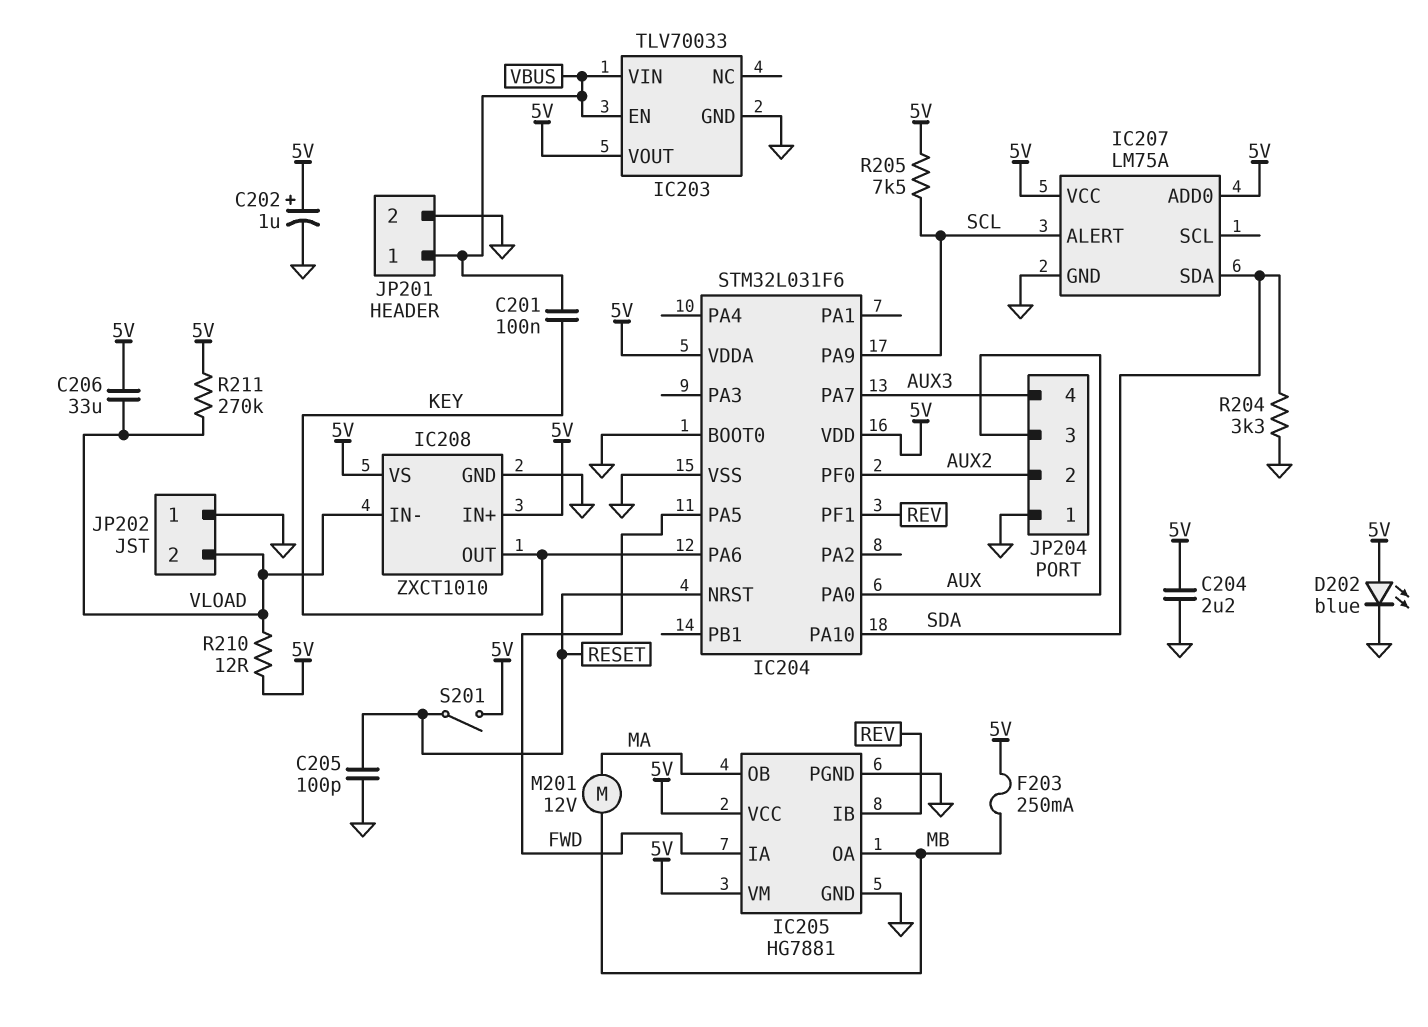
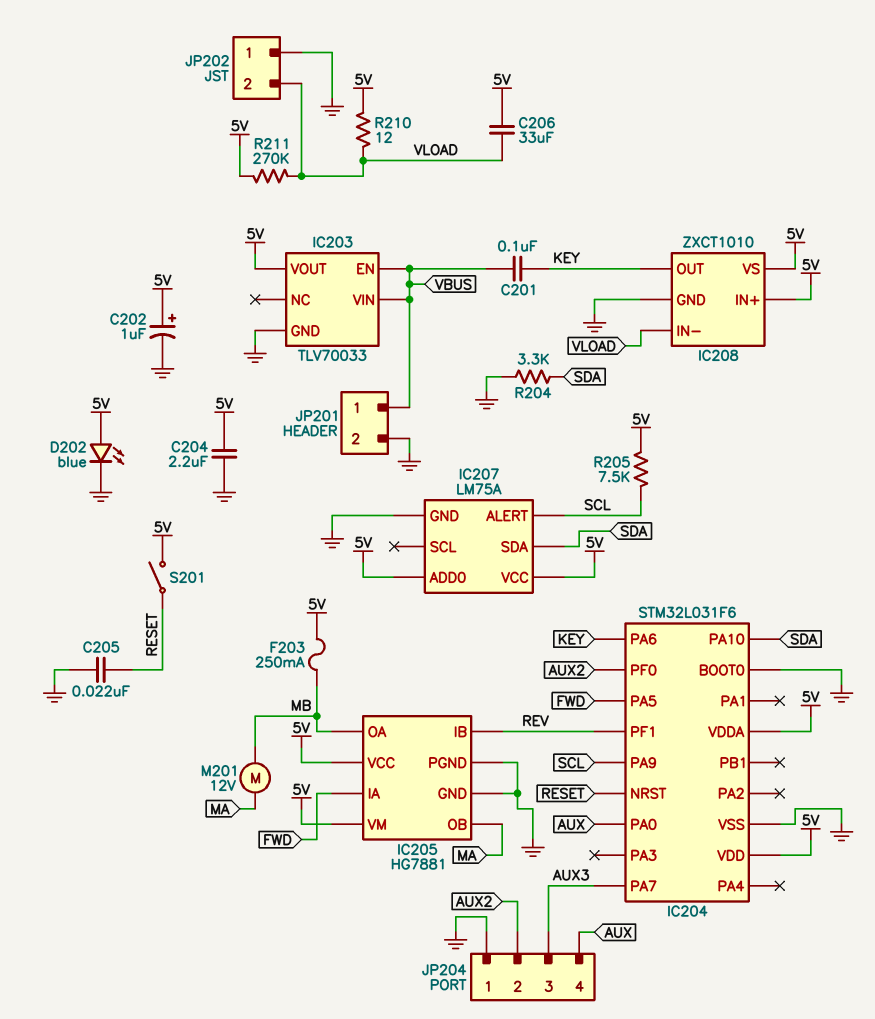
C205: 100pF (GND, RESET) -> 22nF (GND, RESET)
JP204 pin 3: AUX -> AUX3
JP204 pin 4: AUX3 -> AUX

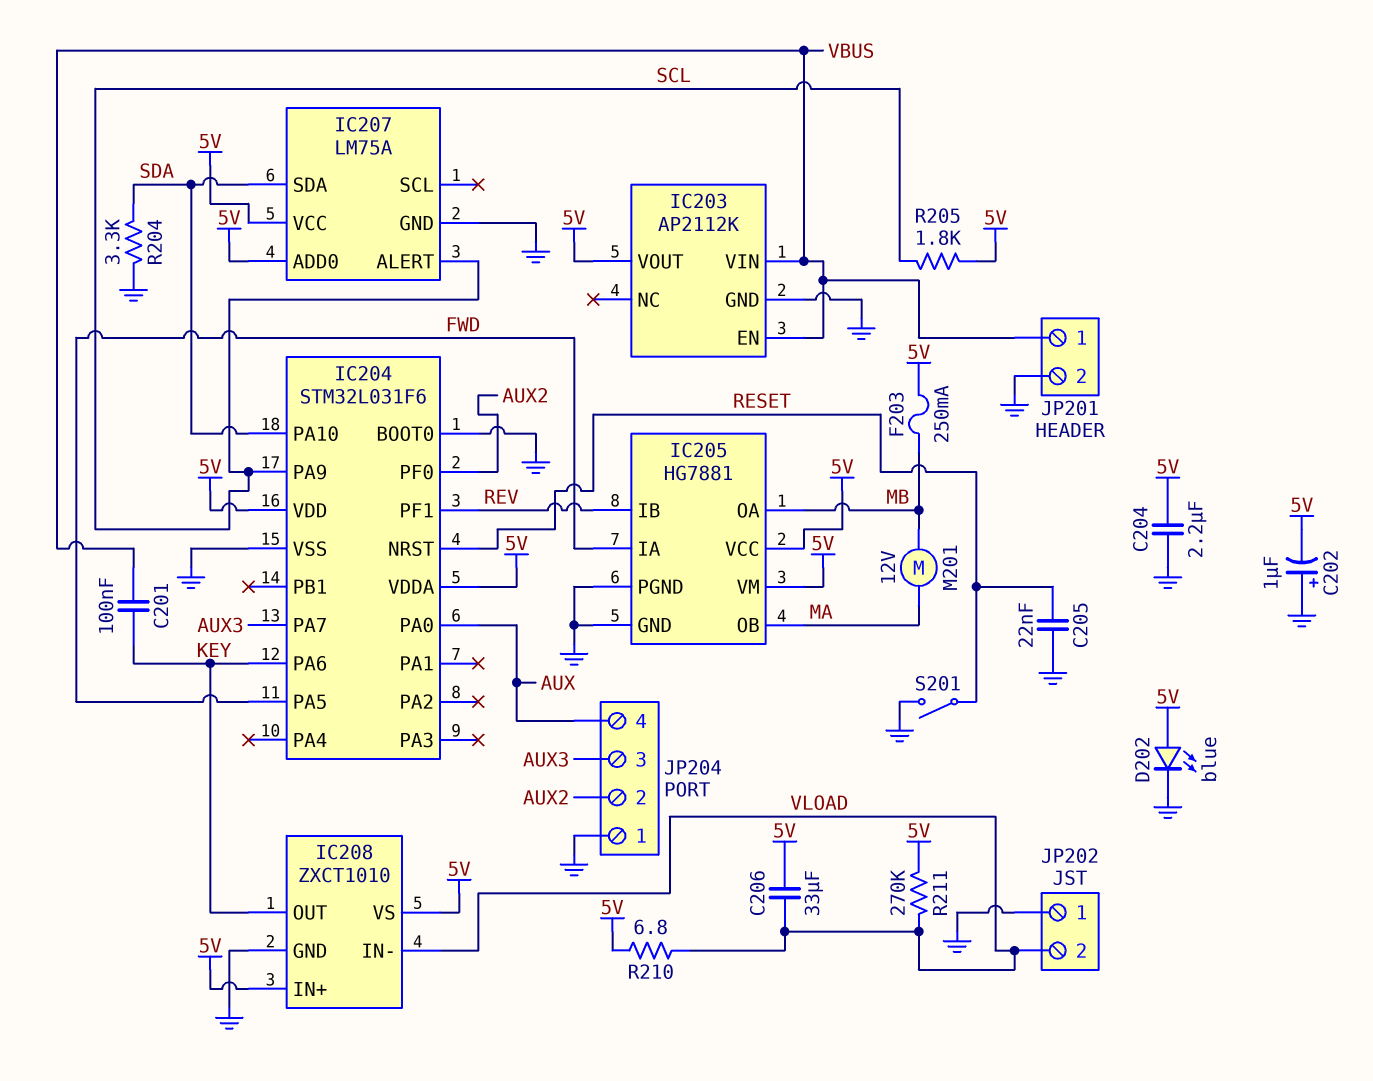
C202: 1uF (plus 5V, minus GND) -> 1uF (plus GND, minus 5V)
IC203: TLV70033 -> AP2112K
R205: 7.5k (5V, SCL) -> 1.8k (5V, SCL)
R210: 12 (5V, VLOAD) -> 6.8 (5V, VLOAD)
S201: switch (5V, RESET) -> switch (GND, RESET)

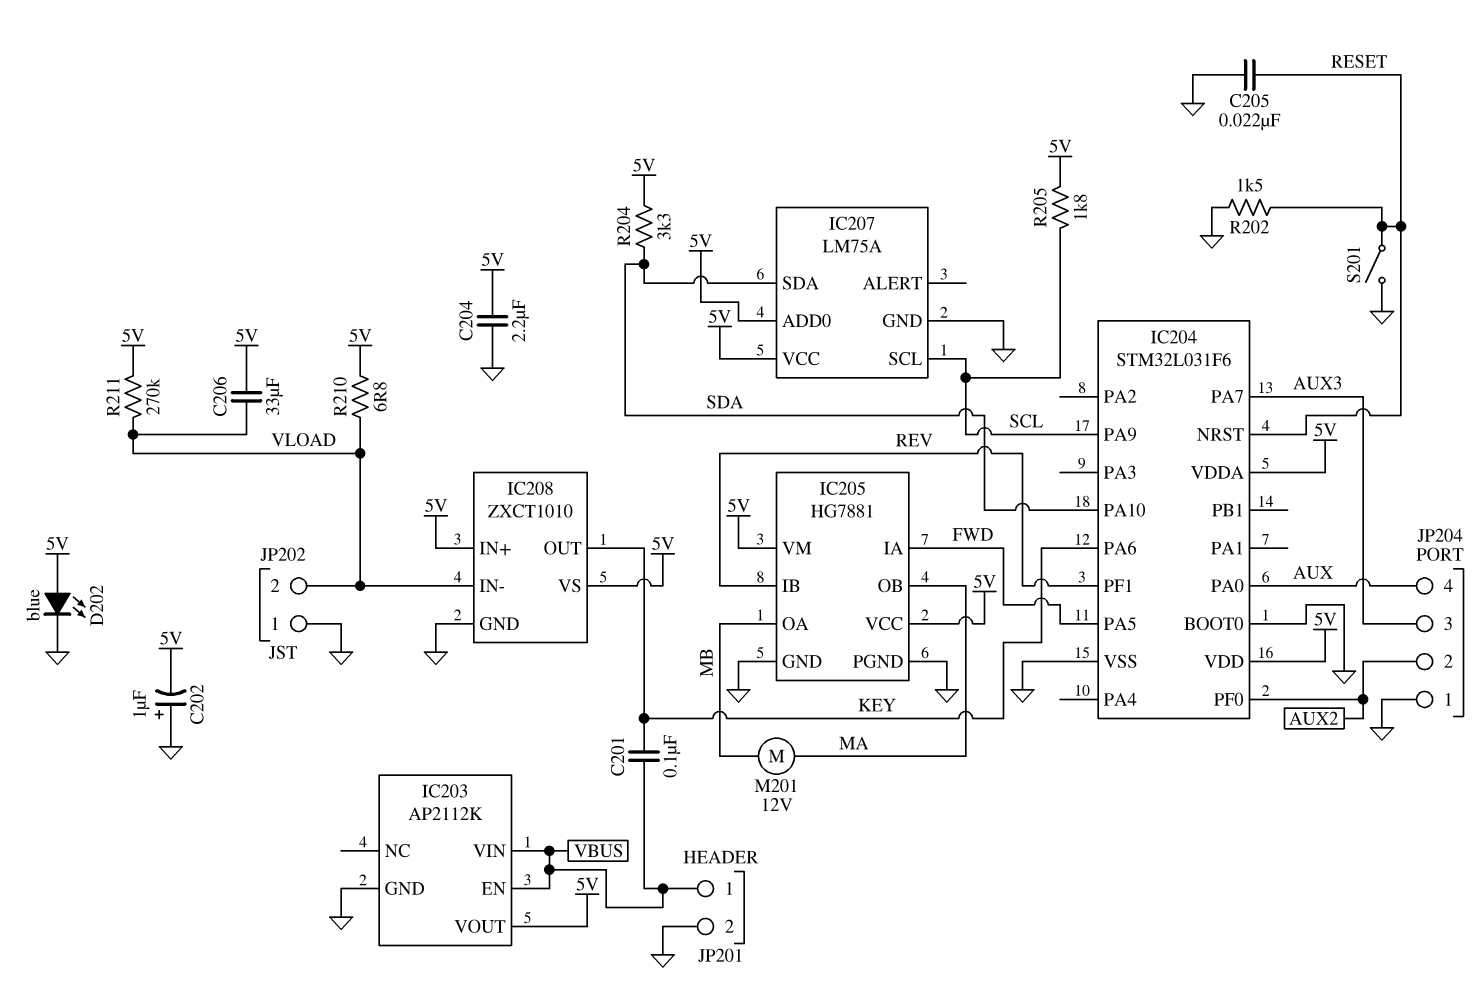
F203: 250mA (5V, MB) -> none
IC207 pin ALERT: SCL -> none
IC207 pin SCL: none -> SCL
R202: none -> 1.5k (GND, RESET)
R204: 3.3k (GND, SDA) -> 3.3k (5V, SDA)

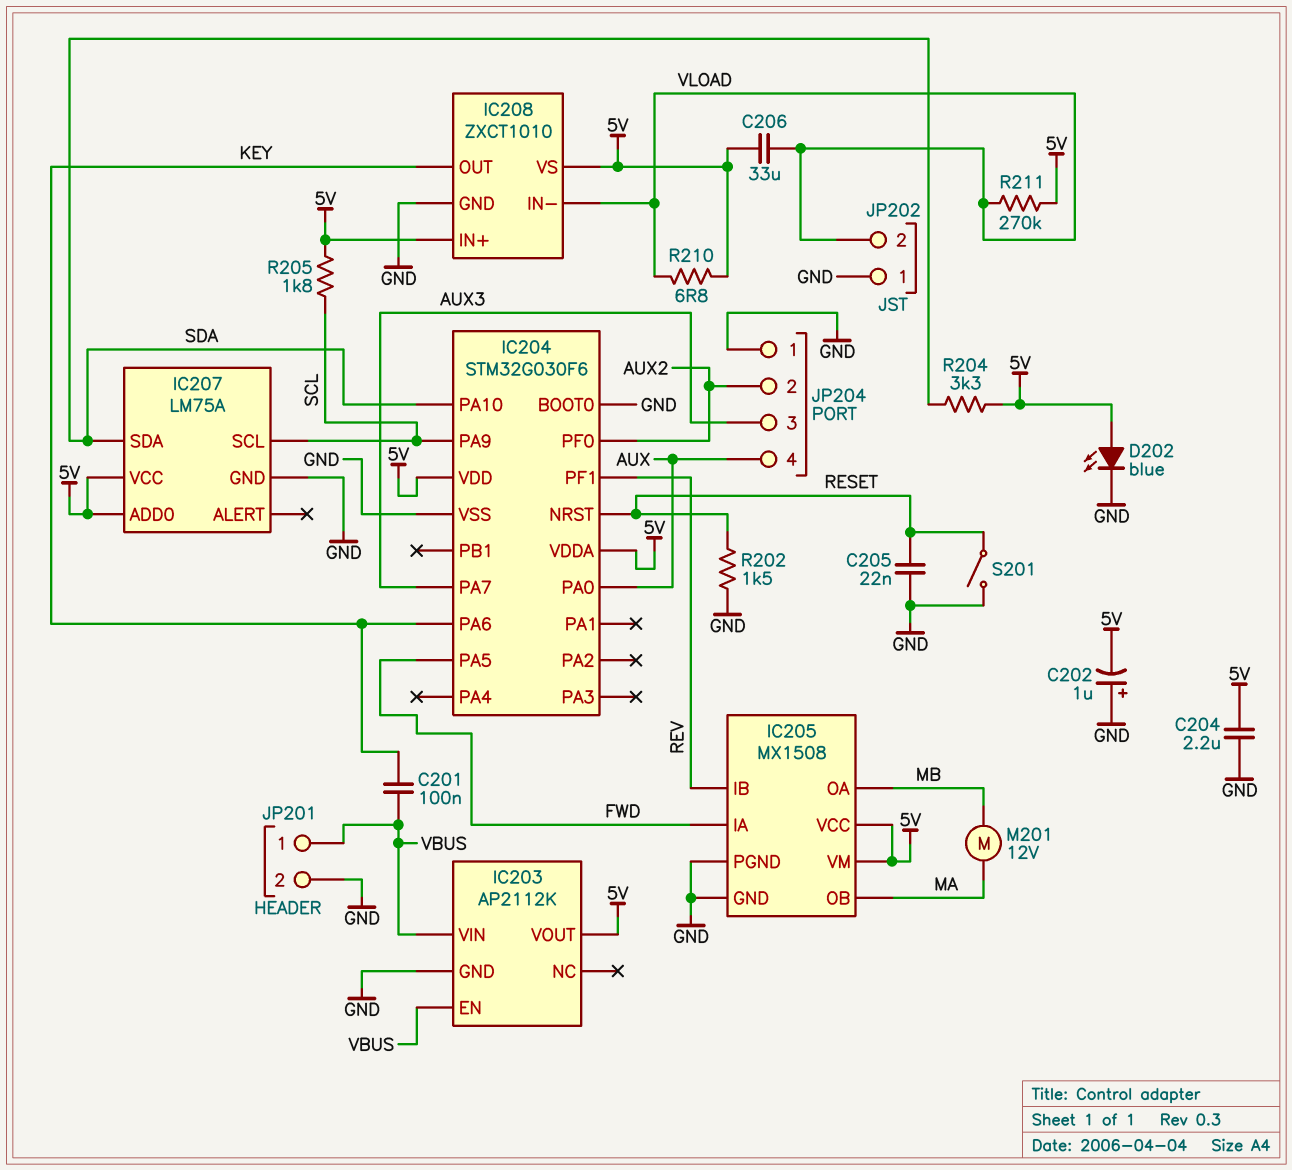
IC204: STM32L031F6 -> STM32G030F6
IC205: HG7881 -> MX1508

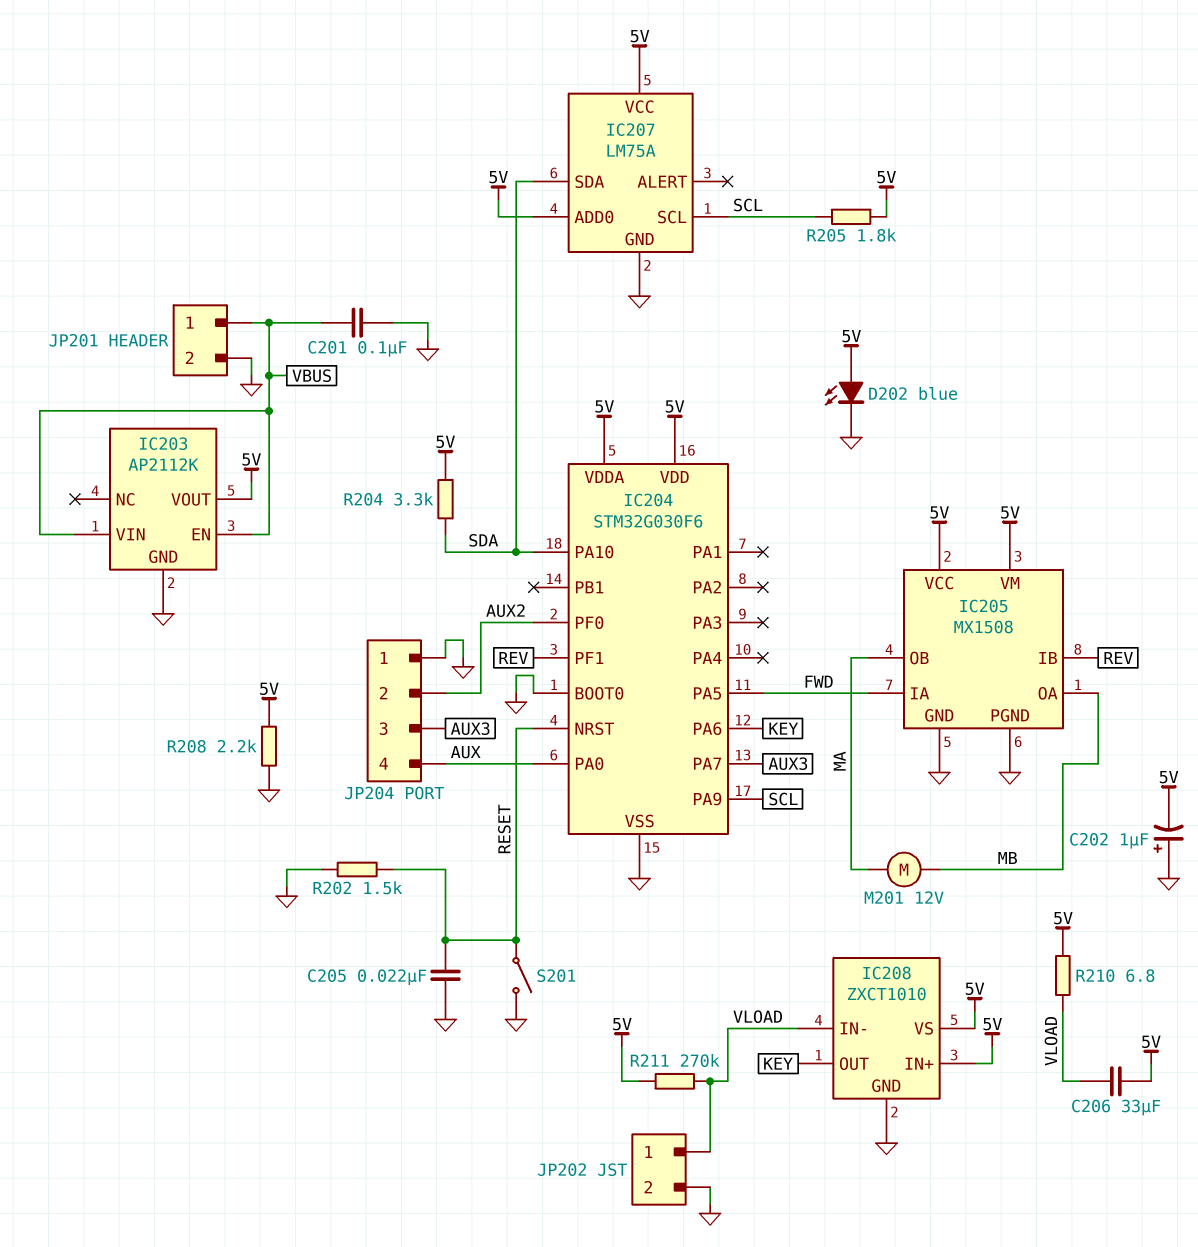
C201: 100nF (KEY, VBUS) -> 100nF (GND, VBUS)
C204: 2.2uF (5V, GND) -> none
JP202 pin 1: GND -> VLOAD
JP202 pin 2: VLOAD -> GND
R208: none -> 2.2k (5V, GND)

